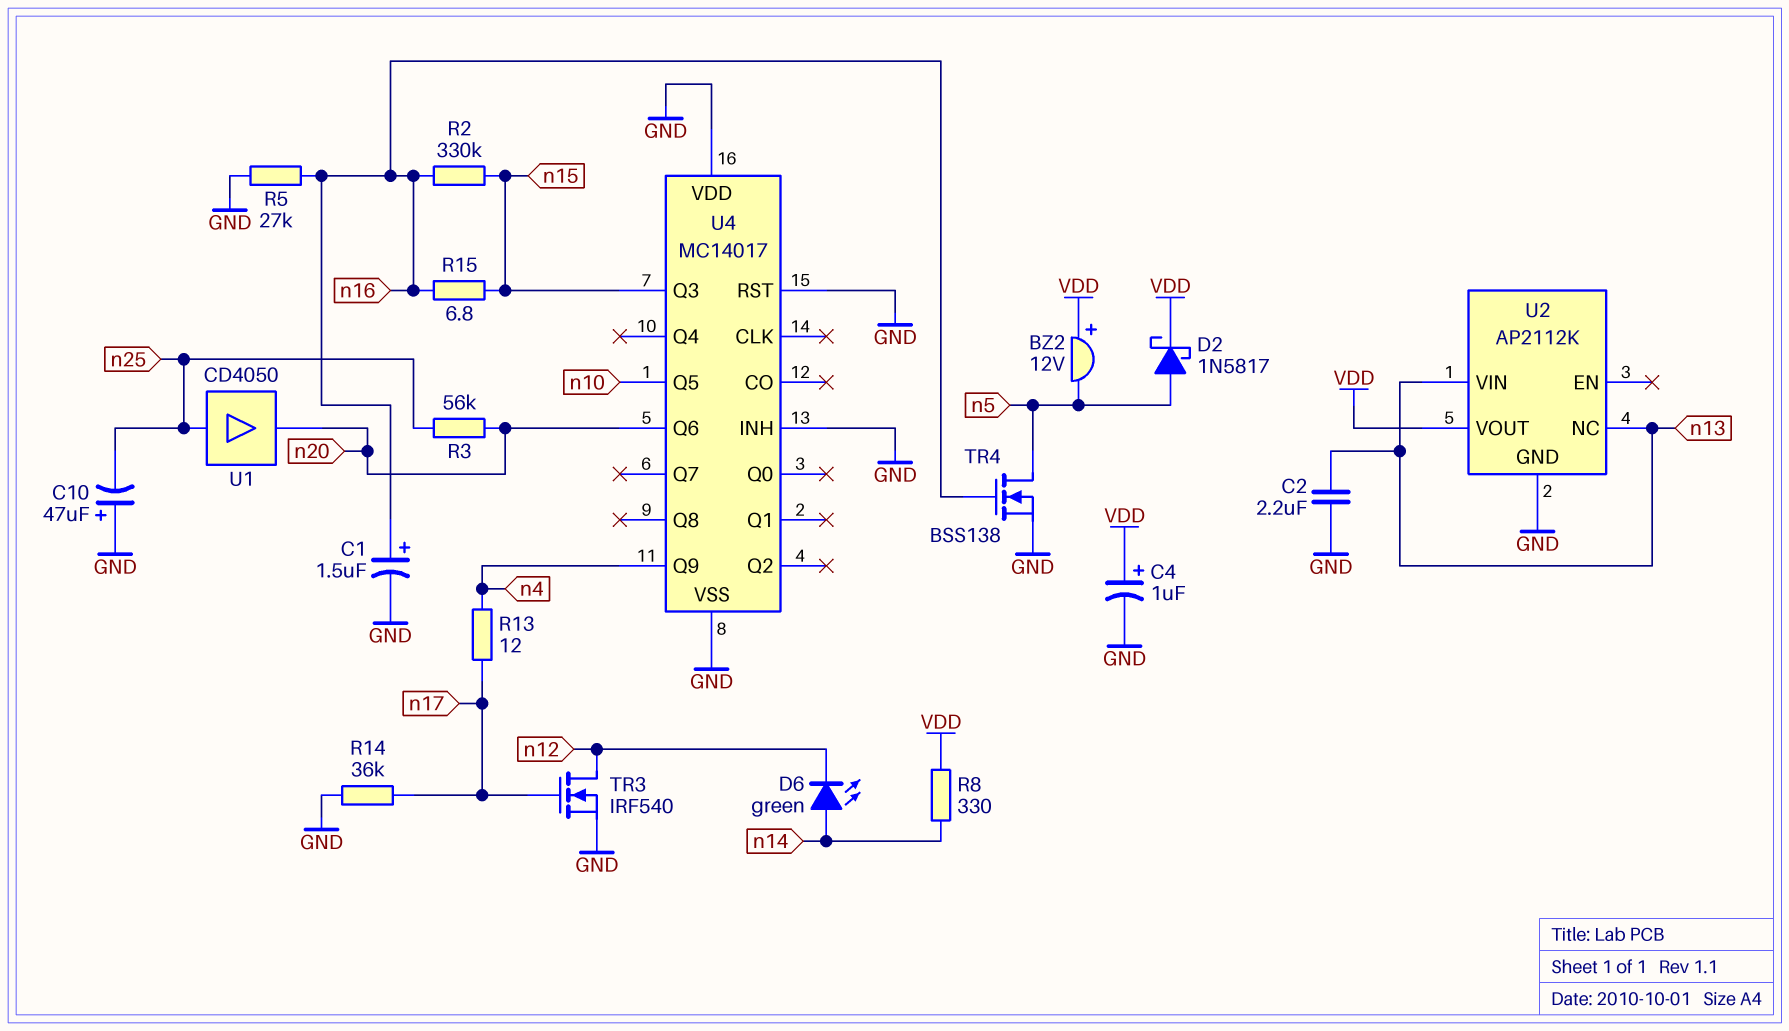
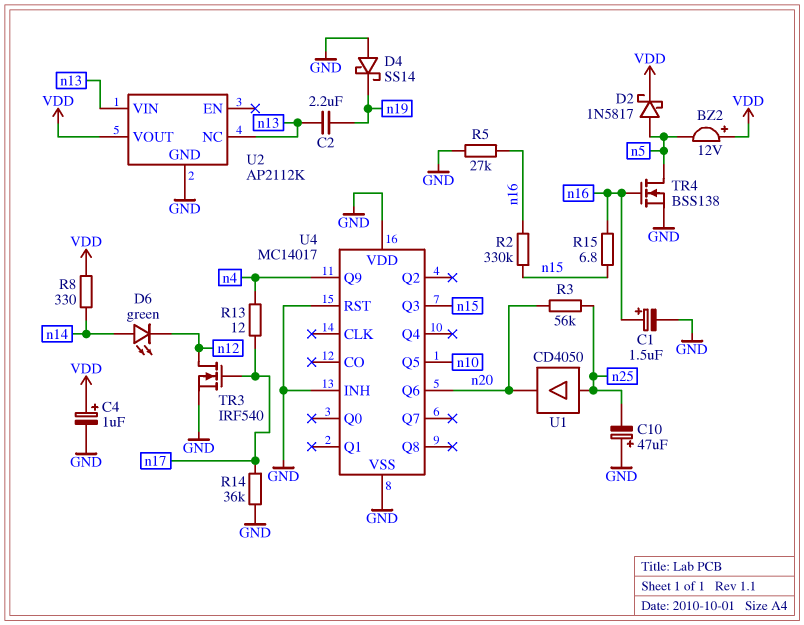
C2: 2.2uF (GND, n13) -> 2.2uF (n13, n19)
D4: none -> schottky SS14 (A GND, K n19)

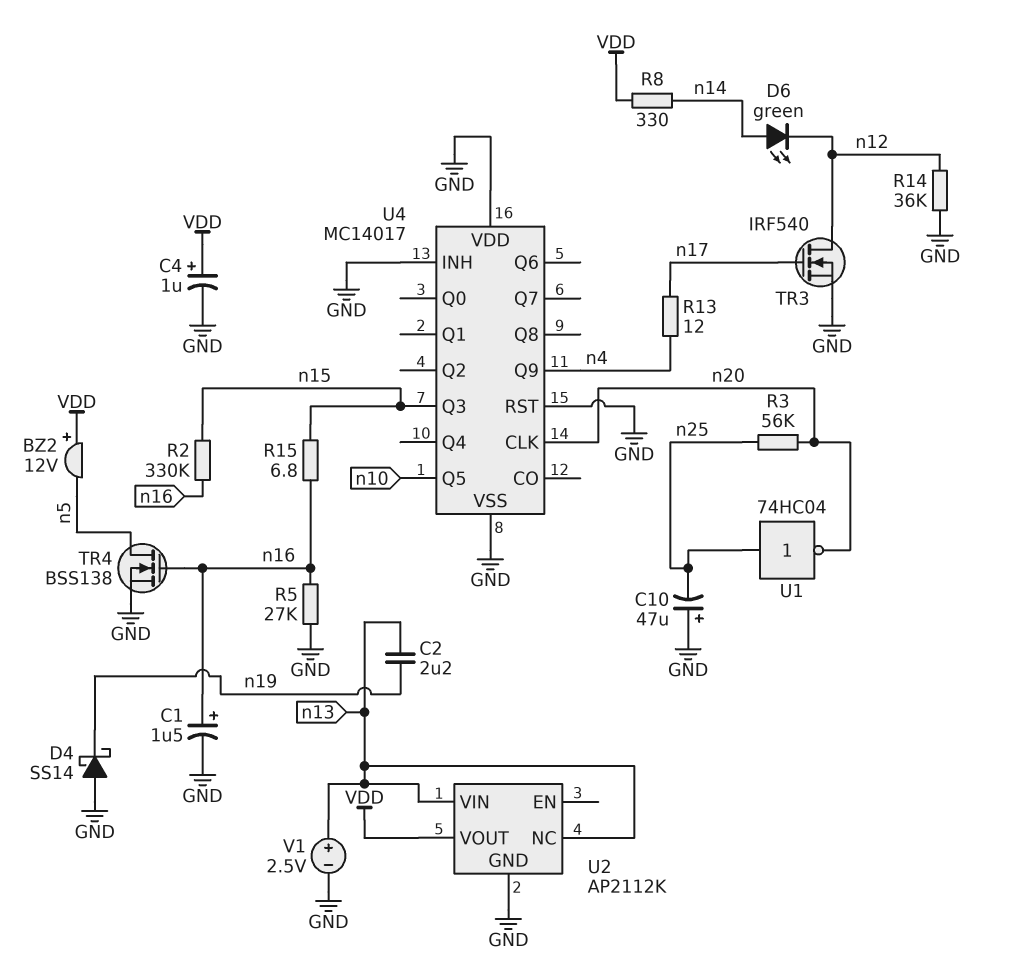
D2: schottky 1N5817 (A n5, K VDD) -> none
R14: 36k (GND, n17) -> 36k (GND, n12)
U1: buffer CD4050 (in n25, out n20) -> NOT 74HC04 (in n25, out n20)
U4 pin CLK: none -> n20
U4 pin Q6: n20 -> none
V1: none -> 2.5V (plus n13, minus GND)

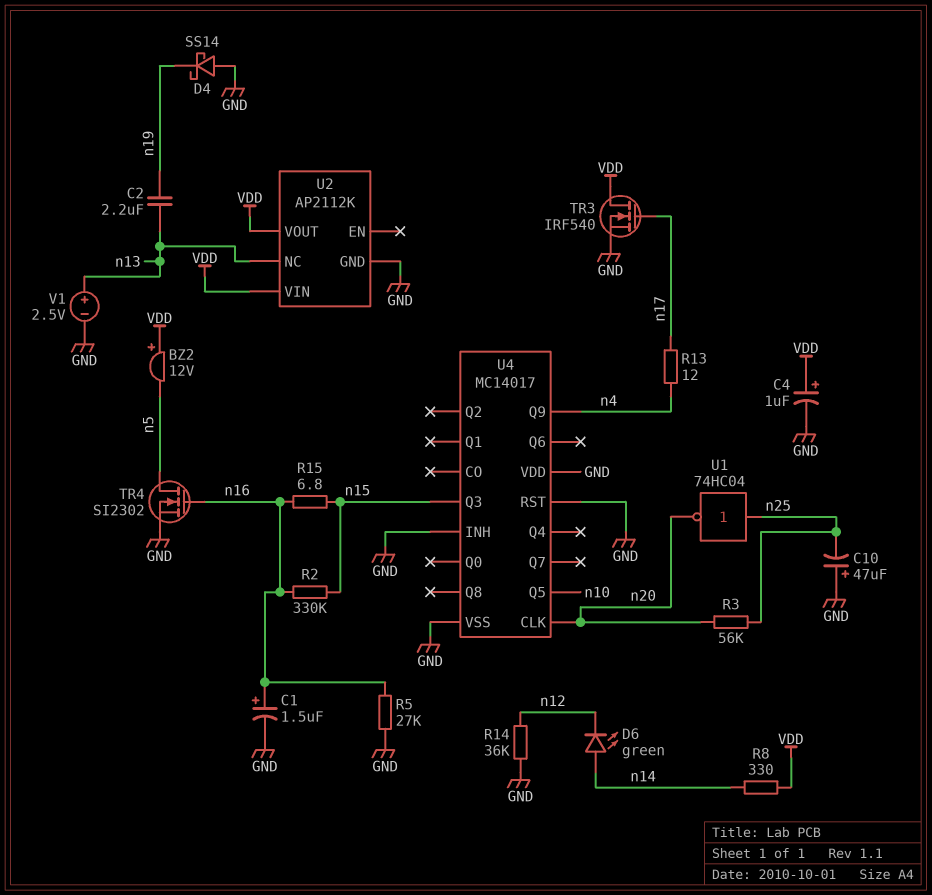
TR3: NMOS IRF540 (G n17, D n12, S GND) -> NMOS IRF540 (G n17, D VDD, S GND)
TR4: NMOS BSS138 (G n16, D n5, S GND) -> NMOS SI2302 (G n16, D n5, S GND)
U2 pin VIN: n13 -> VDD

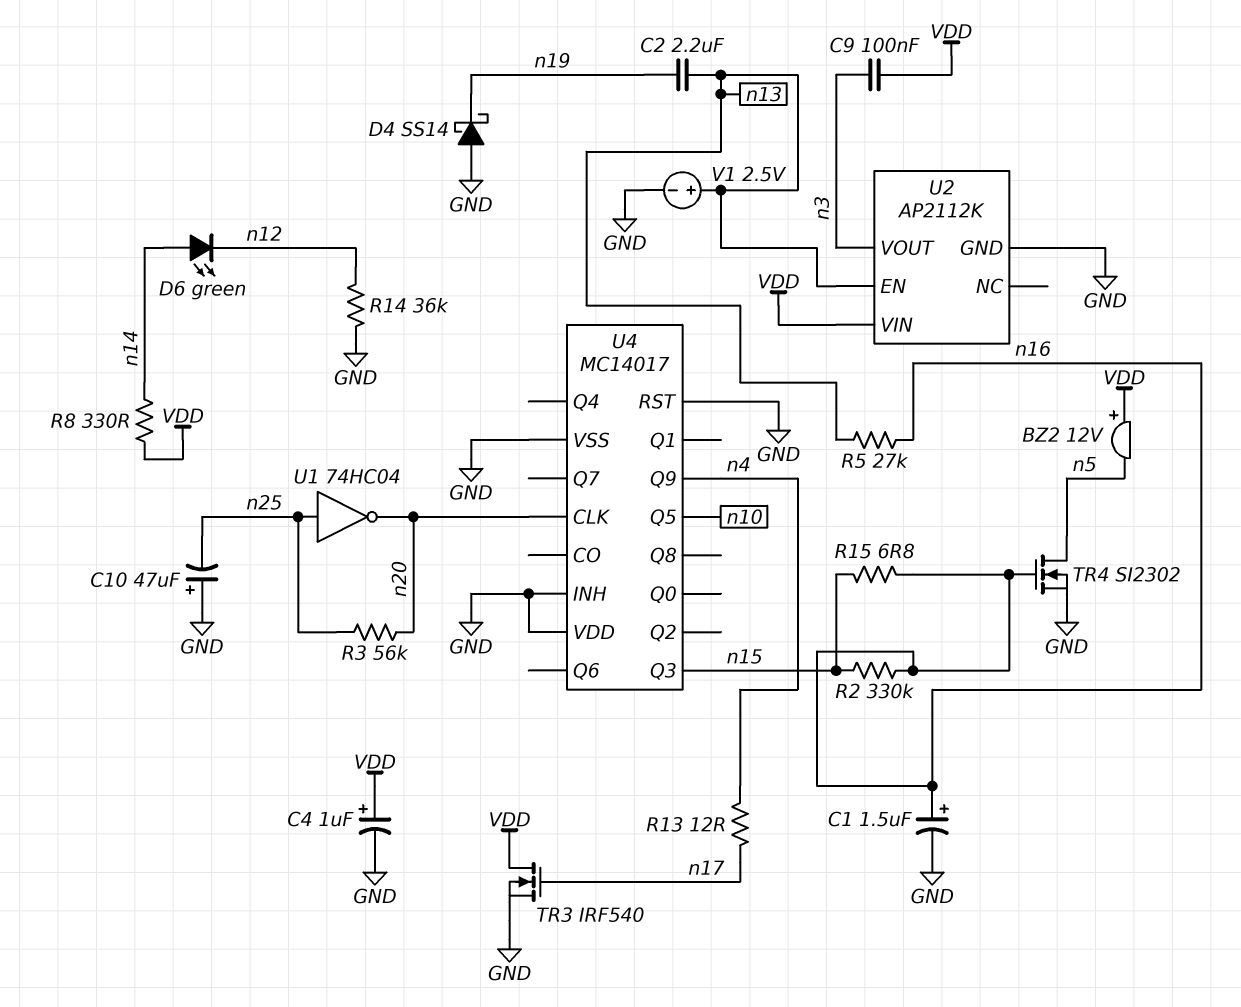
C9: none -> 100nF (VDD, n3)
R5: 27k (GND, n16) -> 27k (n13, n16)
U2 pin EN: none -> n13
U2 pin NC: n13 -> none
U2 pin VOUT: VDD -> n3

